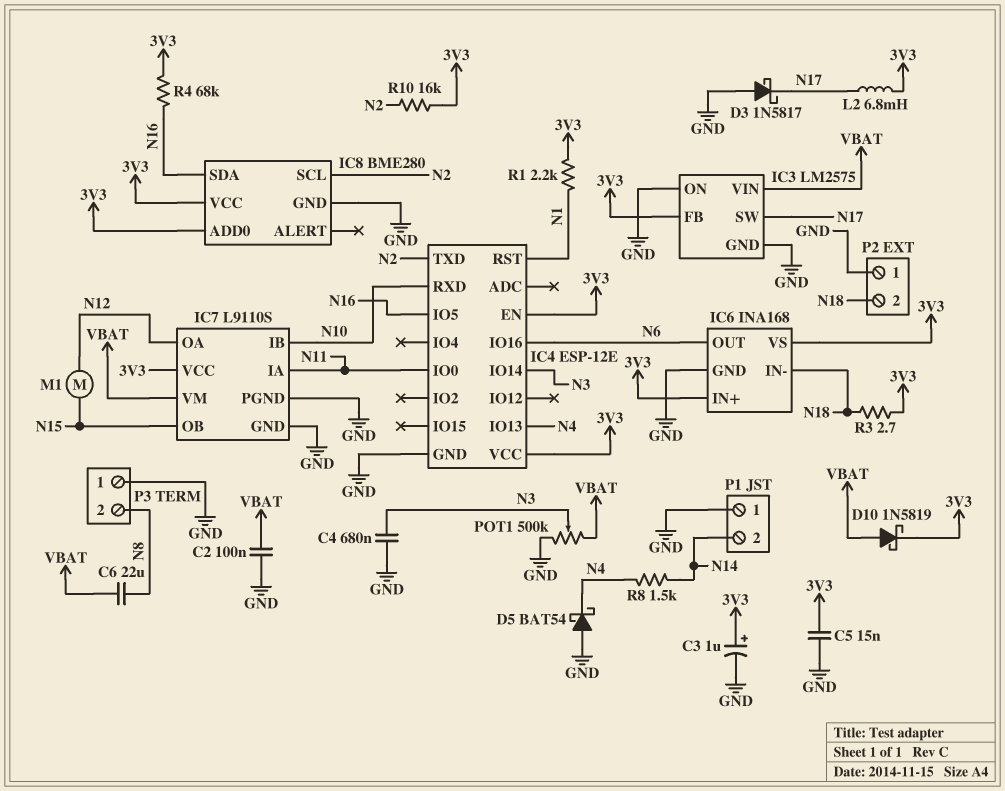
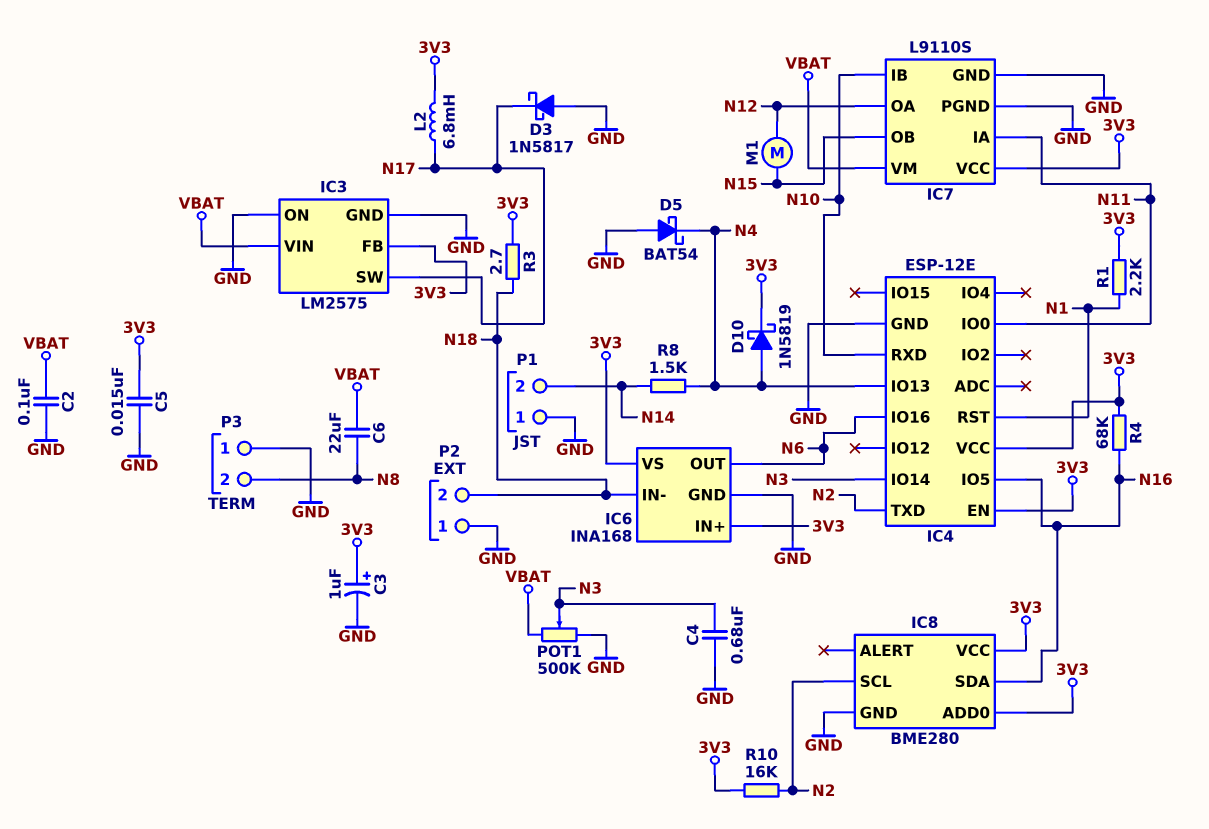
D10: schottky 1N5819 (A VBAT, K 3V3) -> schottky 1N5819 (A N4, K 3V3)

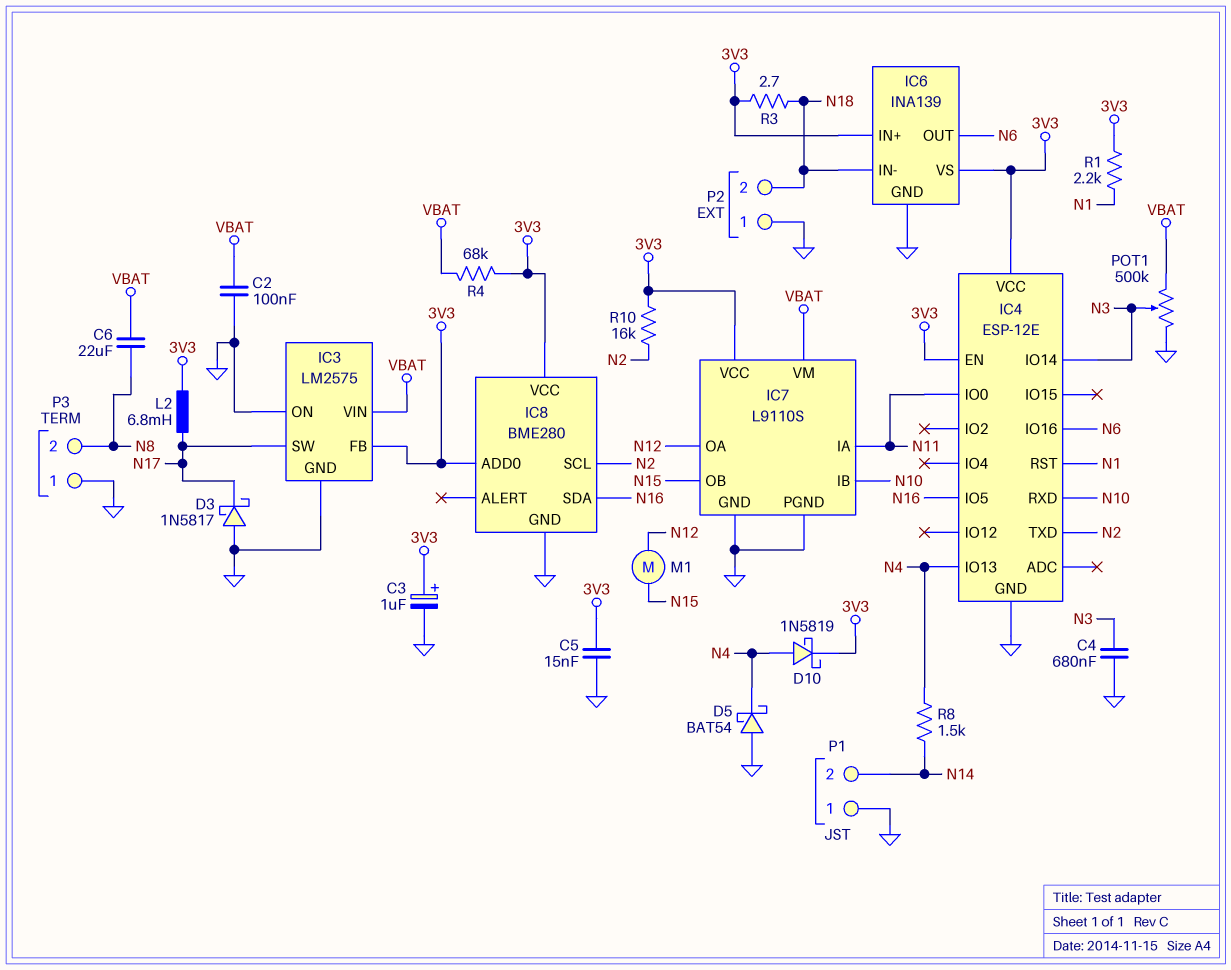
IC6: INA168 -> INA139
R4: 68k (3V3, N16) -> 68k (3V3, VBAT)

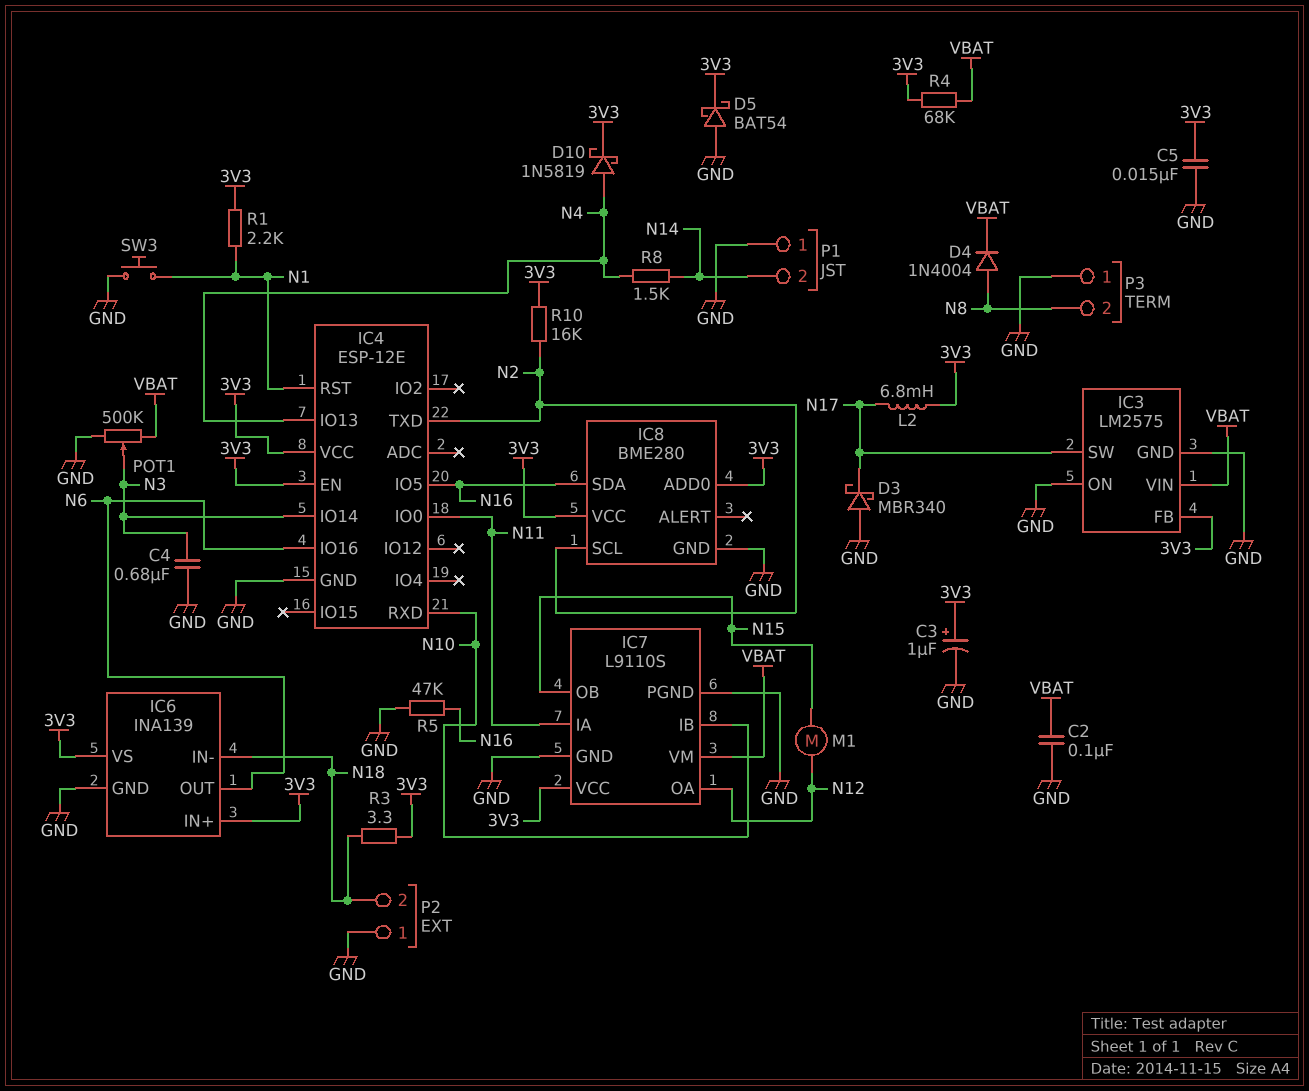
C6: 22uF (N8, VBAT) -> none
D3: schottky 1N5817 (A GND, K N17) -> schottky MBR340 (A GND, K N17)
D4: none -> diode 1N4004 (A N8, K VBAT)
D5: schottky BAT54 (A GND, K N4) -> schottky BAT54 (A GND, K 3V3)
R3: 2.7 (3V3, N18) -> 3.3 (3V3, N18)
R5: none -> 47k (GND, N16)
SW3: none -> button (GND, N1)

